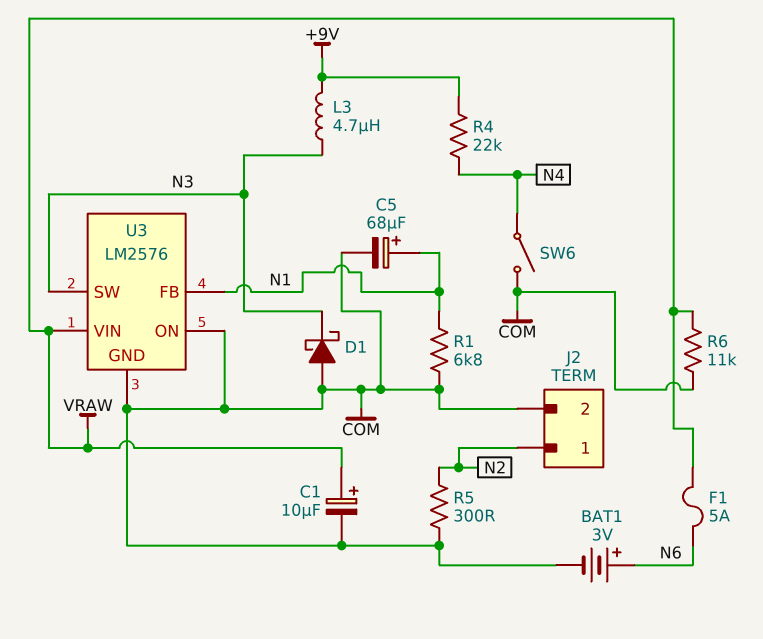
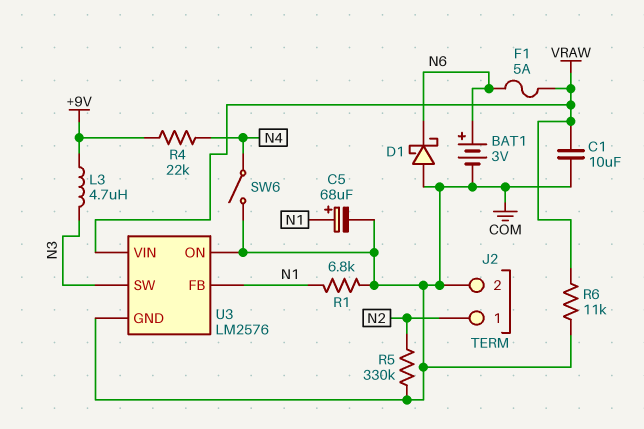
C1: 10uF (plus VRAW, minus COM) -> 10uF (COM, VRAW)
D1: schottky (A COM, K N3) -> schottky (A COM, K N6)
R5: 300 (COM, N2) -> 330k (COM, N2)

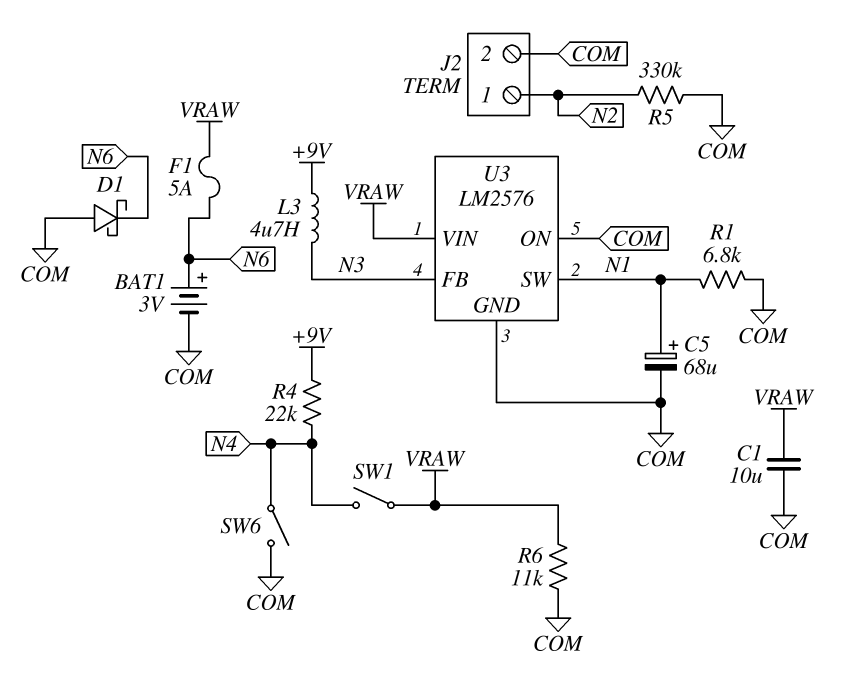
SW1: none -> switch (N4, VRAW)
U3 pin FB: N1 -> N3
U3 pin SW: N3 -> N1

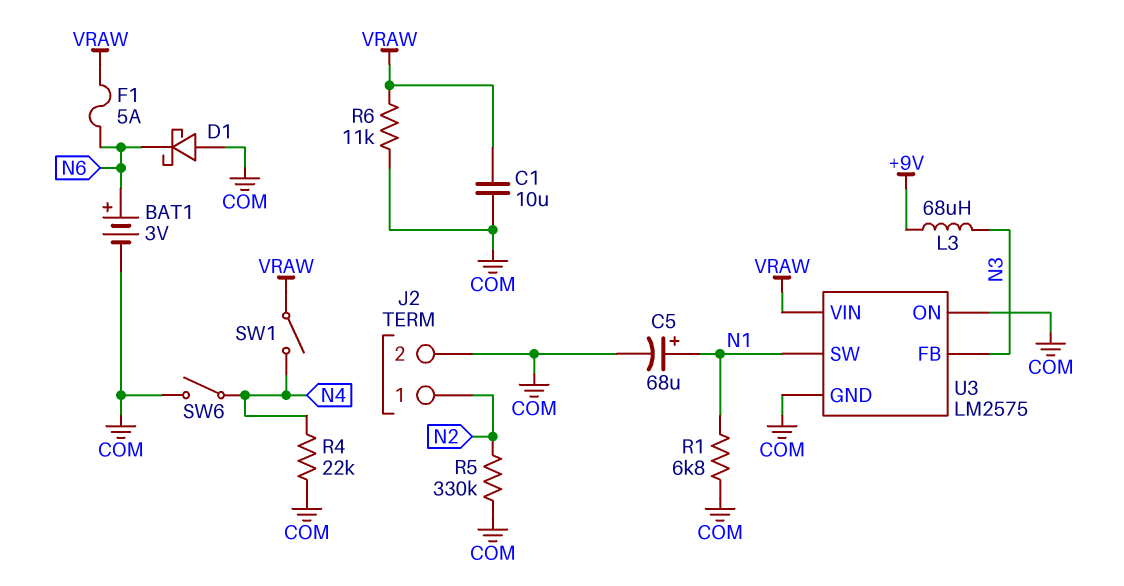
L3: 4.7uH (+9V, N3) -> 68uH (+9V, N3)
R4: 22k (+9V, N4) -> 22k (COM, N4)
U3: LM2576 -> LM2575

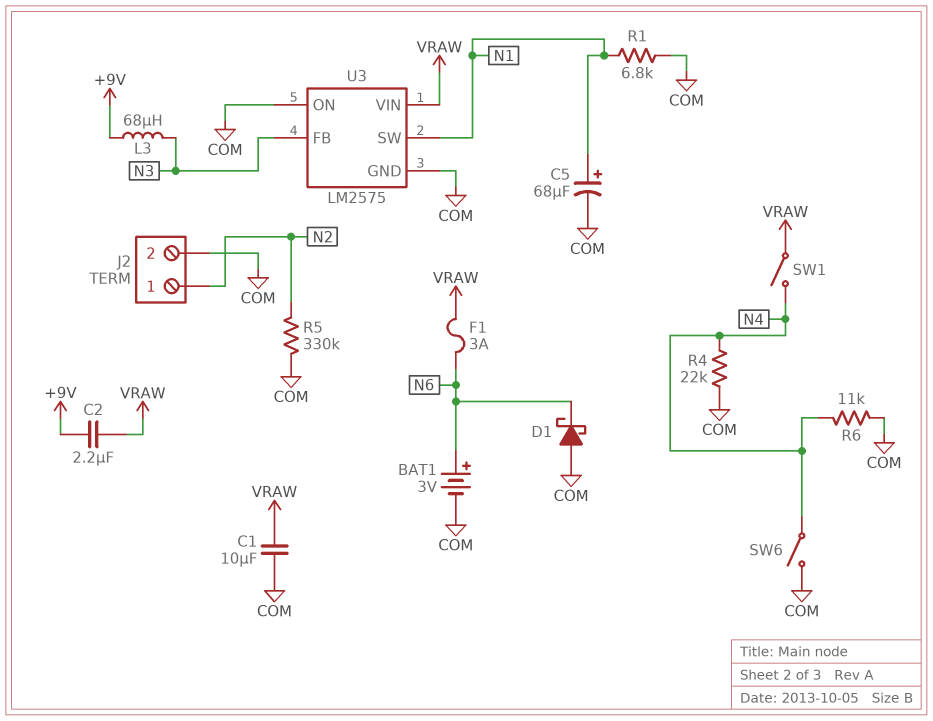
C2: none -> 2.2uF (+9V, VRAW)
F1: 5A (N6, VRAW) -> 3A (N6, VRAW)
R6: 11k (COM, VRAW) -> 11k (COM, N4)

